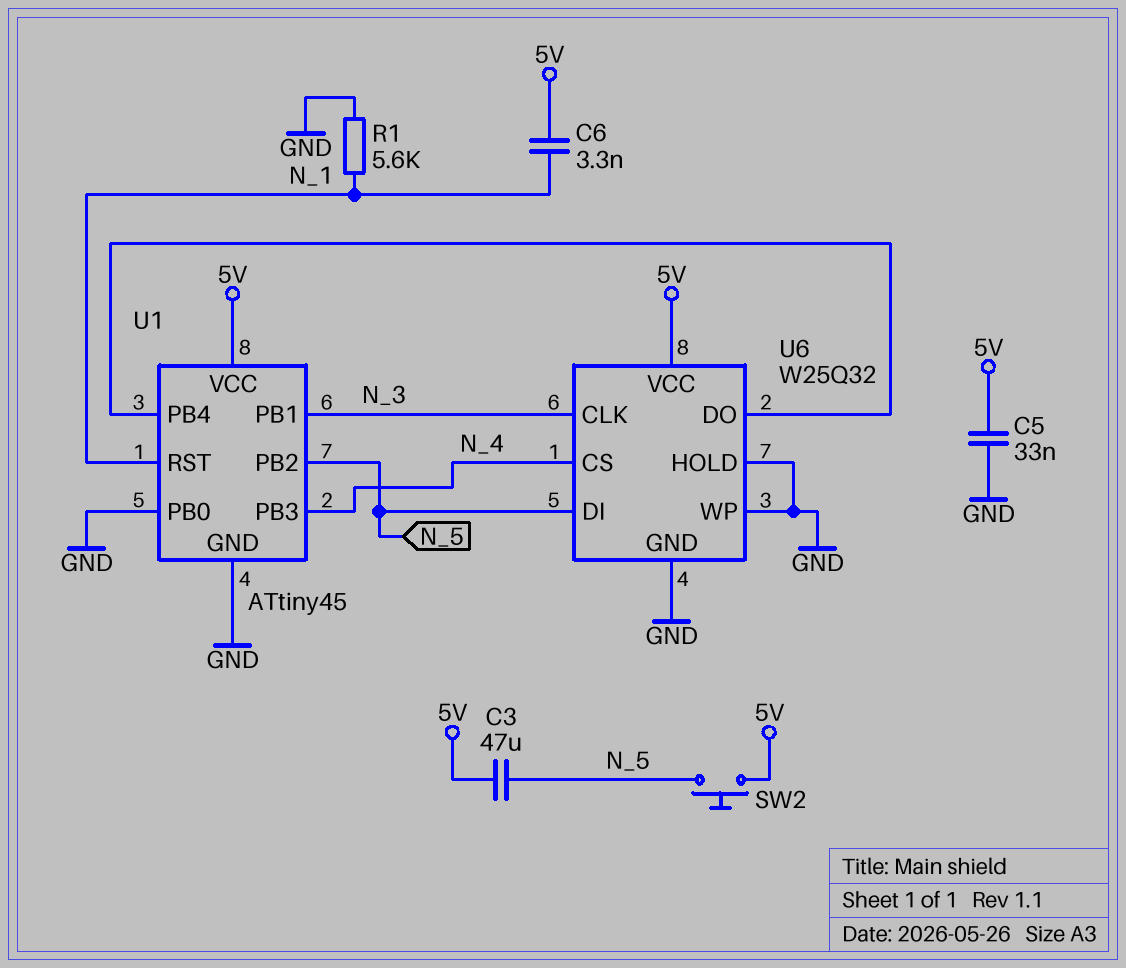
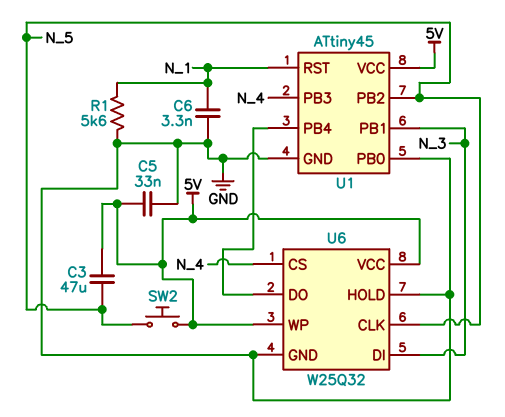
C6: 3.3nF (5V, N_1) -> 3.3nF (GND, N_1)
U6 pin CLK: N_3 -> N_5
U6 pin DI: N_5 -> N_3
U6 pin WP: GND -> 5V

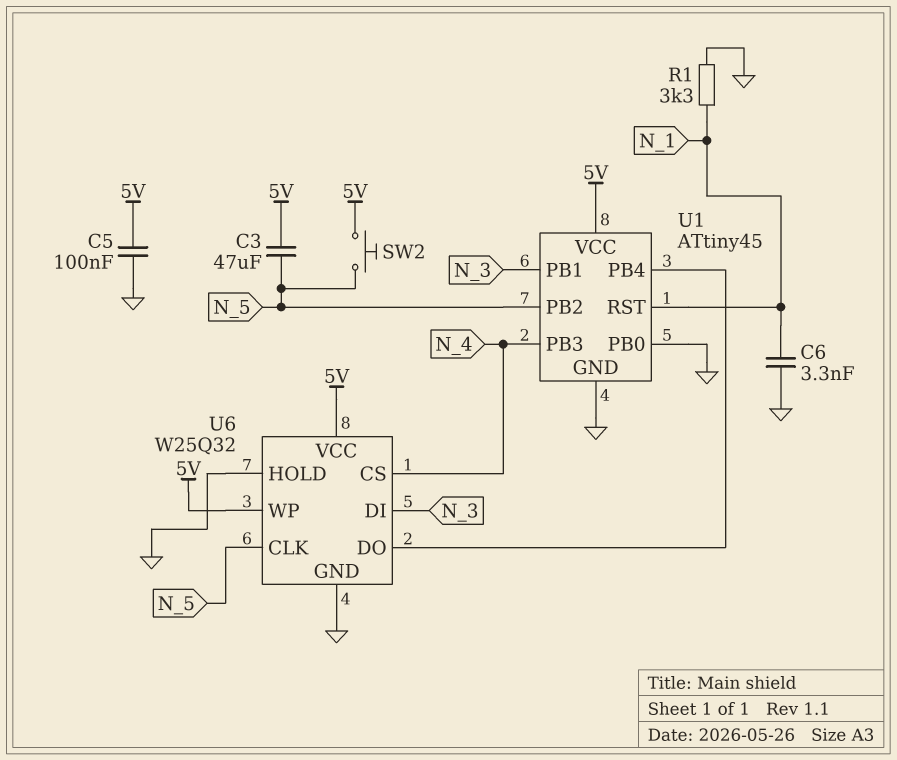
C5: 33nF (5V, GND) -> 100nF (5V, GND)
R1: 5.6k (GND, N_1) -> 3.3k (GND, N_1)

